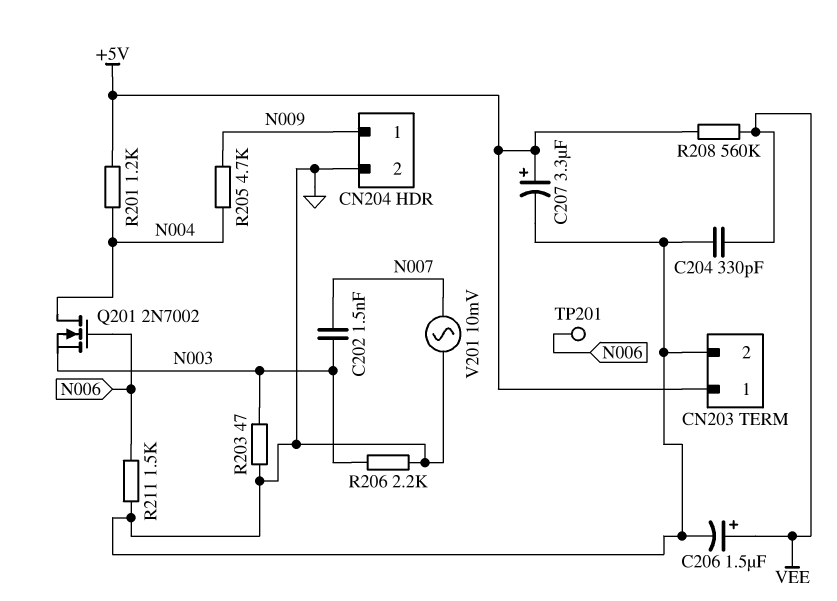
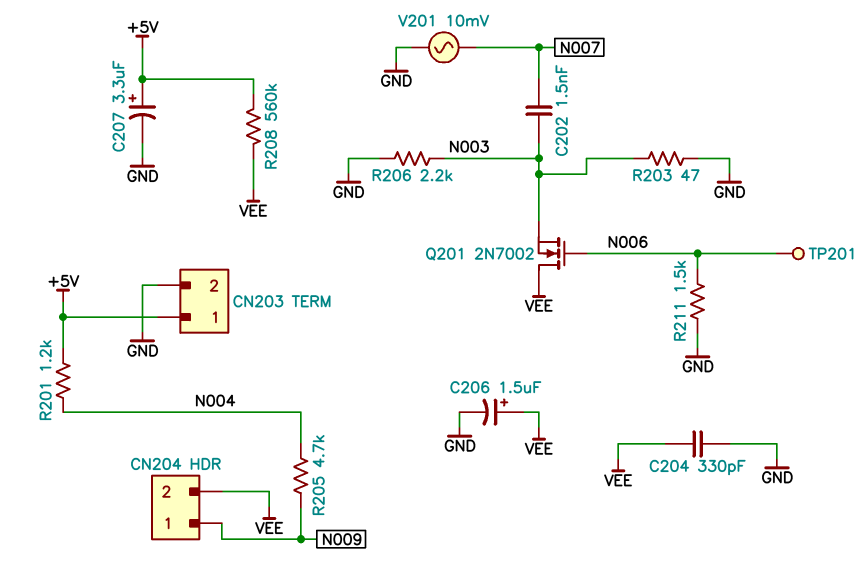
CN204 pin 2: GND -> VEE
Q201: NMOS 2N7002 (G N006, D N004, S N003) -> NMOS 2N7002 (G N006, D VEE, S N003)

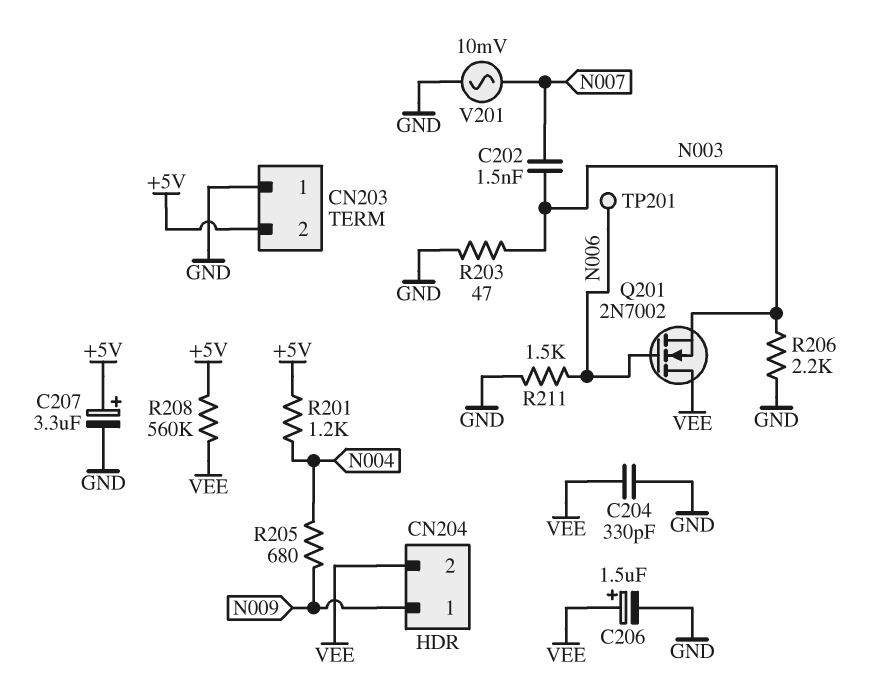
CN203 pin 1: +5V -> GND
CN203 pin 2: GND -> +5V
R205: 4.7k (N004, N009) -> 680 (N004, N009)

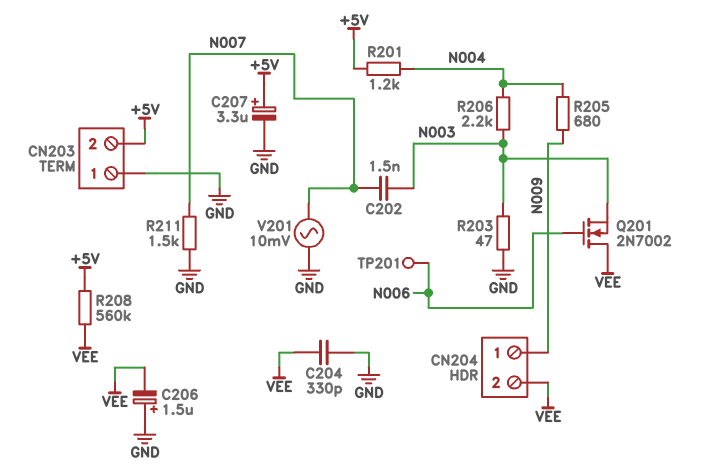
C206: 1.5uF (plus VEE, minus GND) -> 1.5uF (plus GND, minus VEE)
R206: 2.2k (GND, N003) -> 2.2k (N003, N004)
R211: 1.5k (GND, N006) -> 1.5k (GND, N007)

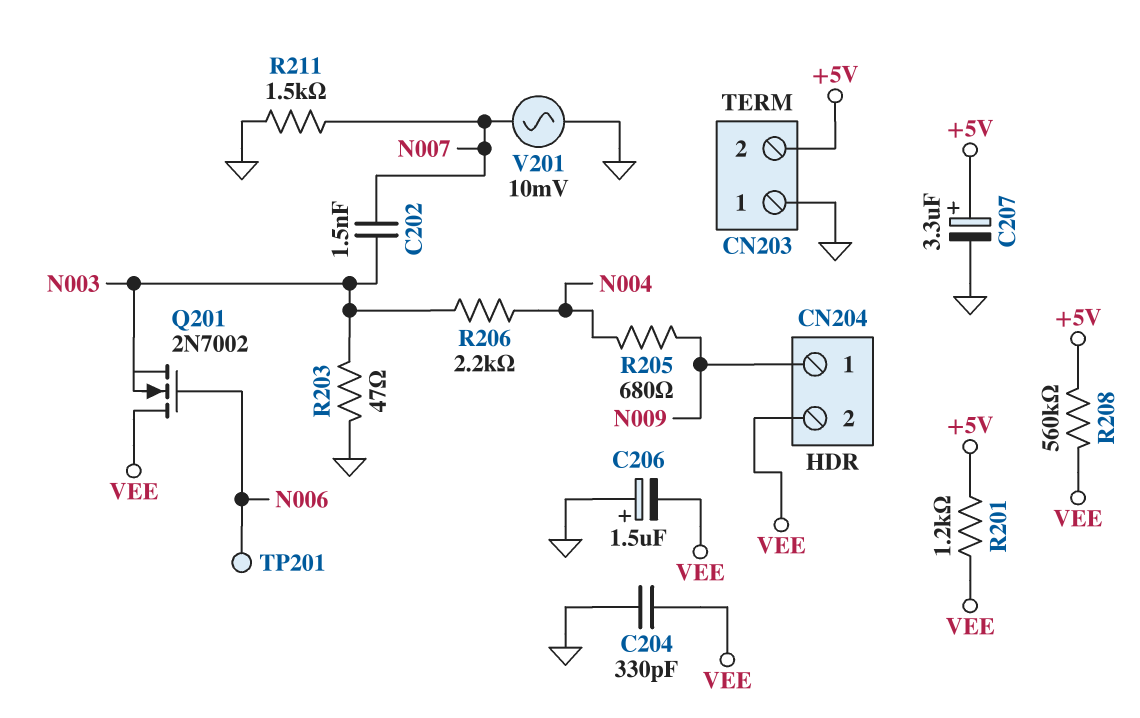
R201: 1.2k (+5V, N004) -> 1.2k (+5V, VEE)

